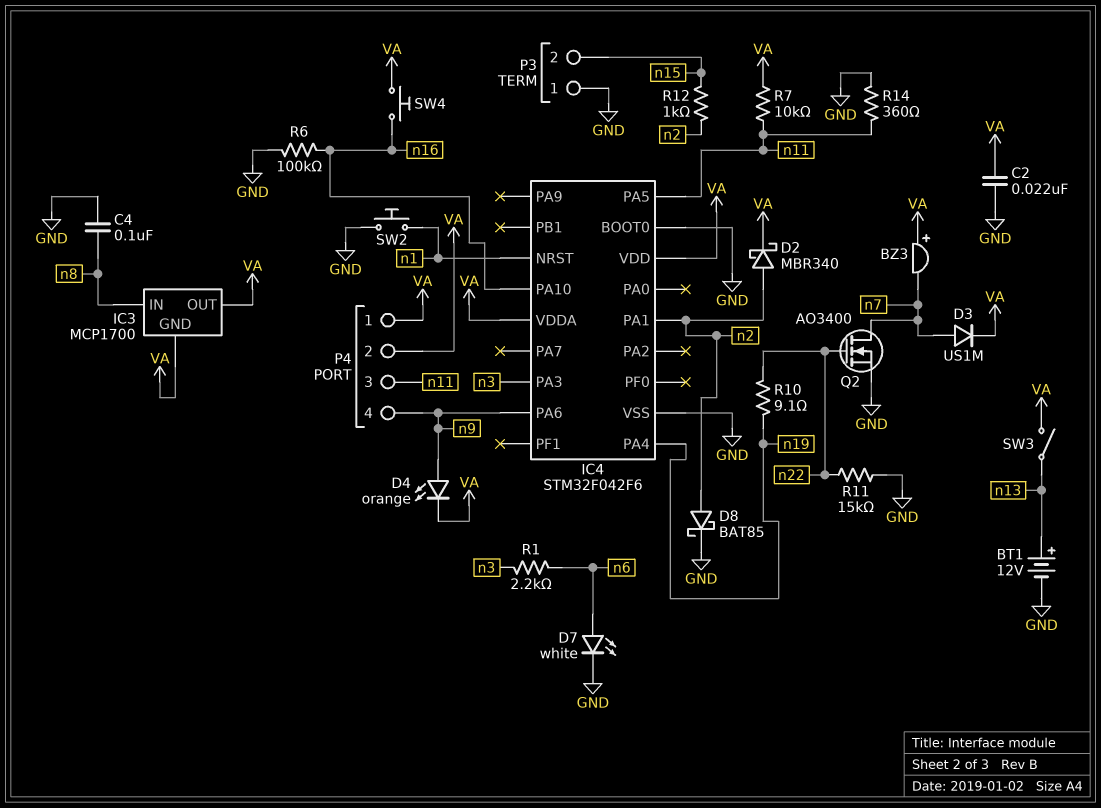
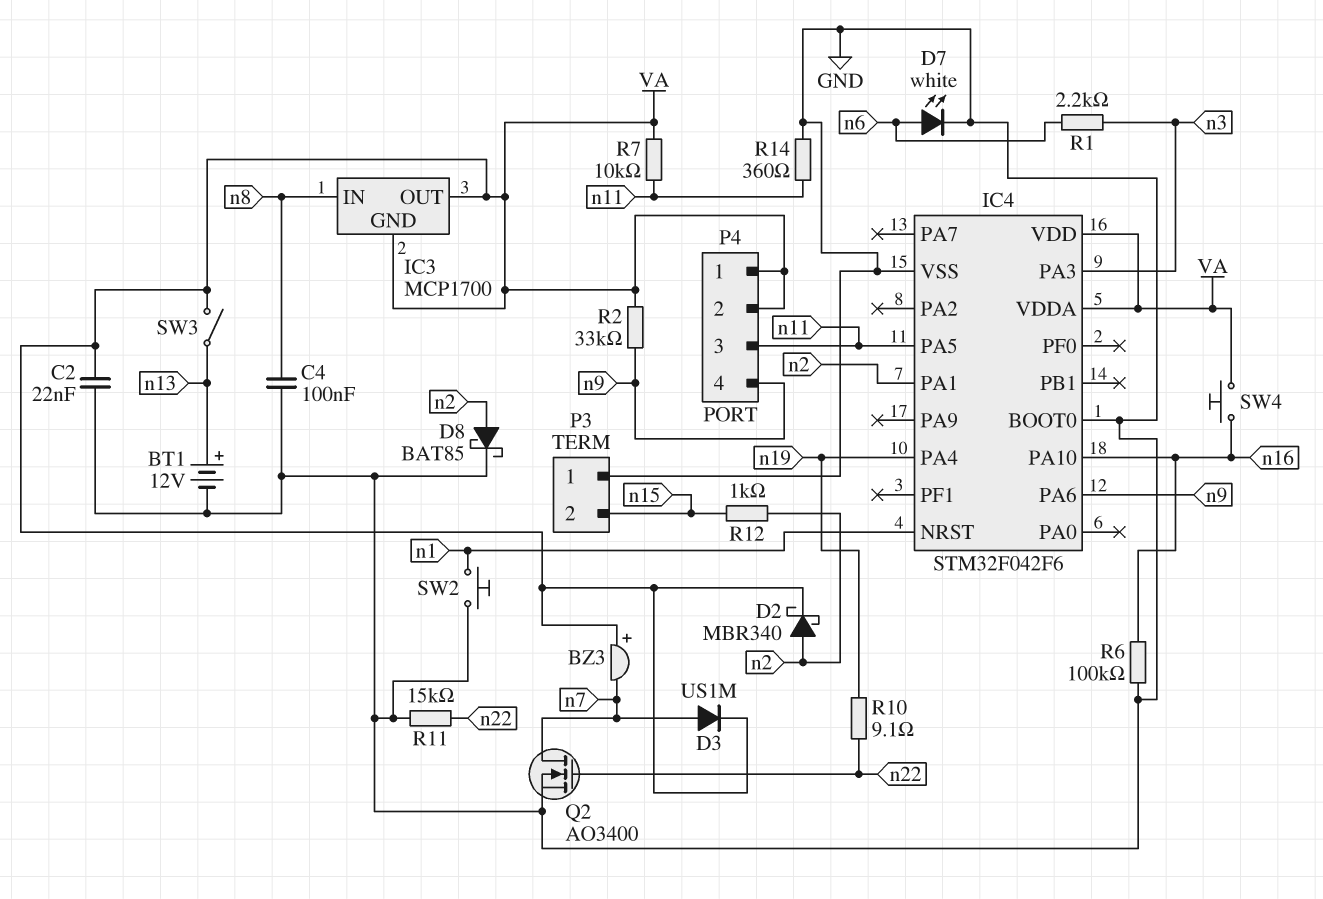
D4: LED orange (A n9, K VA) -> none
R2: none -> 33k (VA, n9)

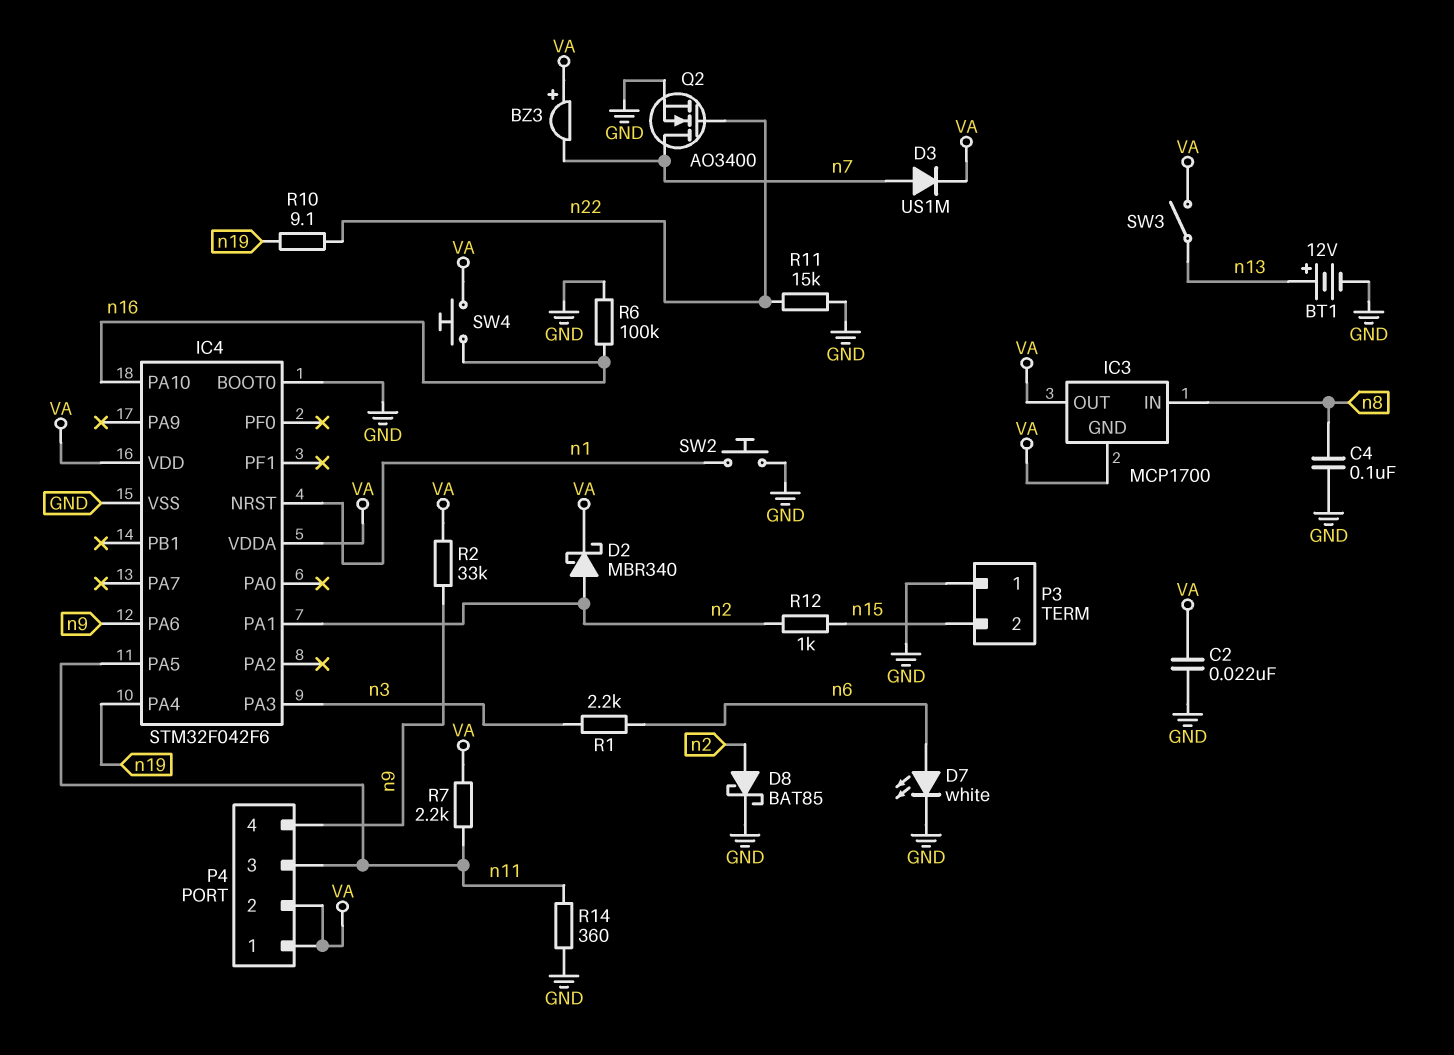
R7: 10k (VA, n11) -> 2.2k (VA, n11)

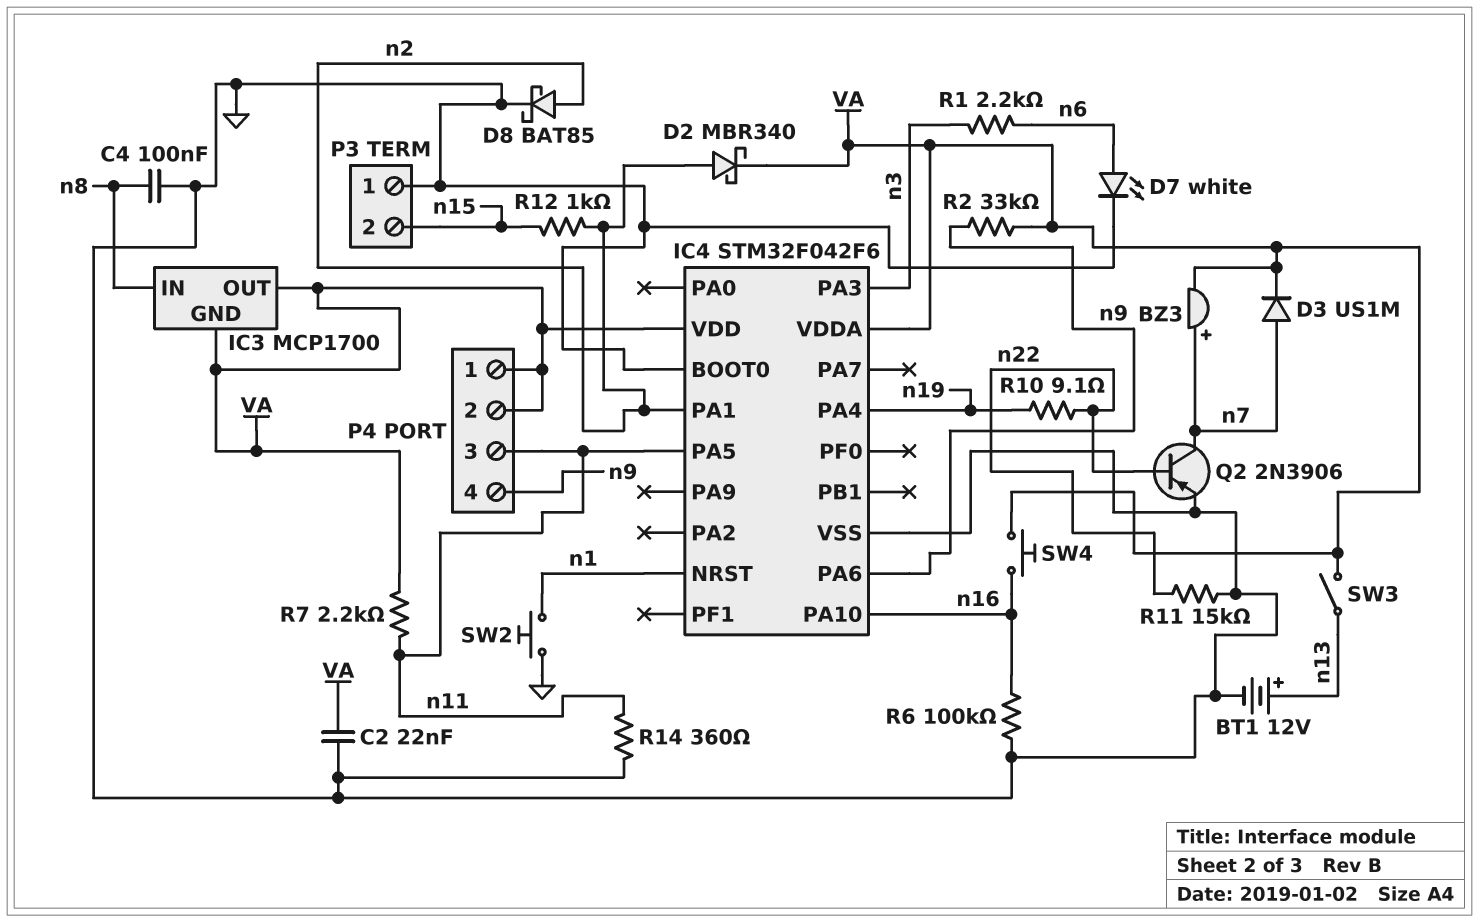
BZ3: buzzer (plus VA, minus n7) -> buzzer (plus n7, minus VA)
Q2: NMOS AO3400 (G n22, D n7, S GND) -> PNP 2N3906 (B n22, C n7, E GND)

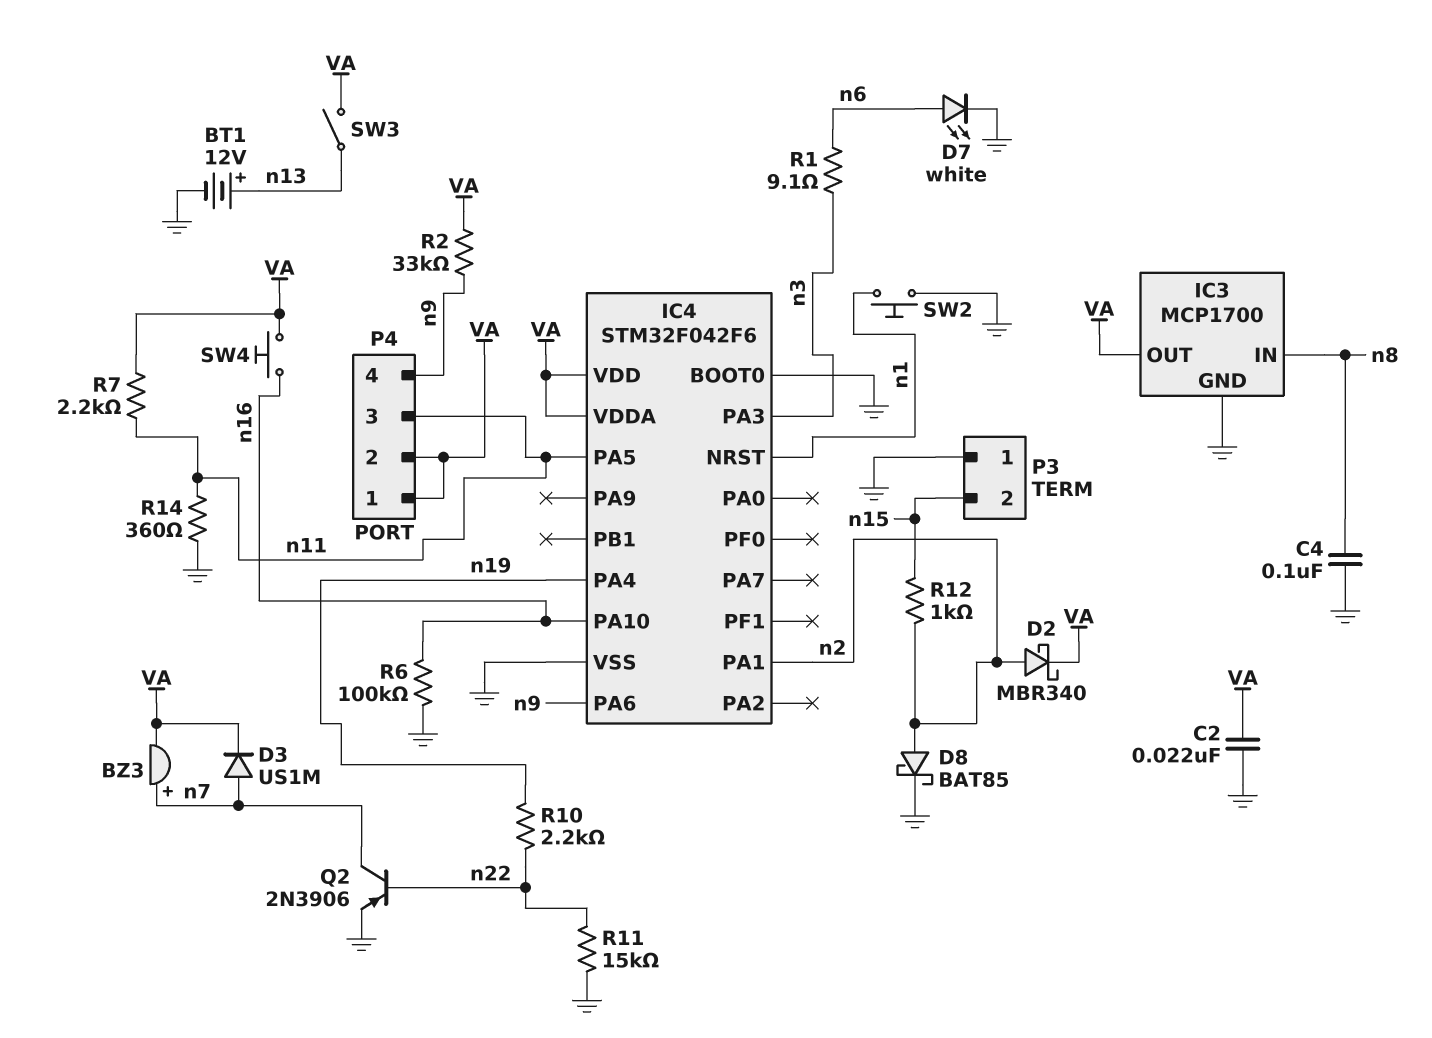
IC3 pin GND: VA -> GND
R1: 2.2k (n3, n6) -> 9.1 (n3, n6)
R10: 9.1 (n19, n22) -> 2.2k (n19, n22)

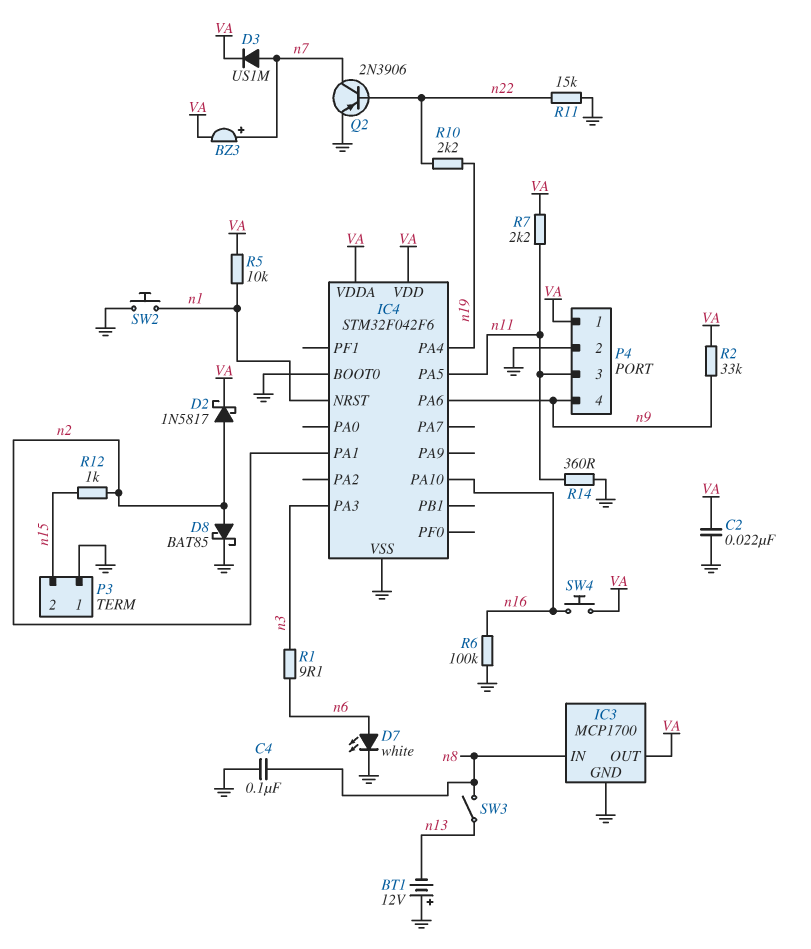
BT1: 12V (plus n13, minus GND) -> 12V (plus GND, minus n13)
D2: schottky MBR340 (A n2, K VA) -> schottky 1N5817 (A n2, K VA)
P4 pin 2: VA -> GND
R5: none -> 10k (VA, n1)
SW3: switch (VA, n13) -> switch (n8, n13)

